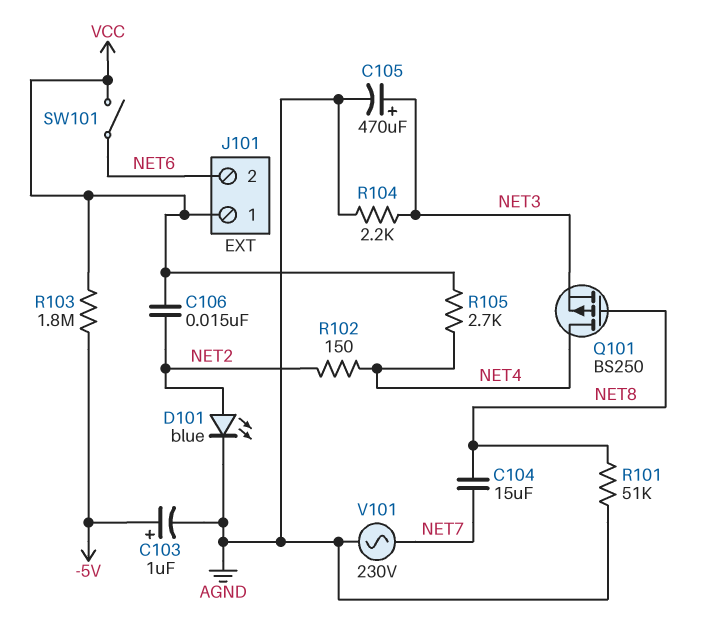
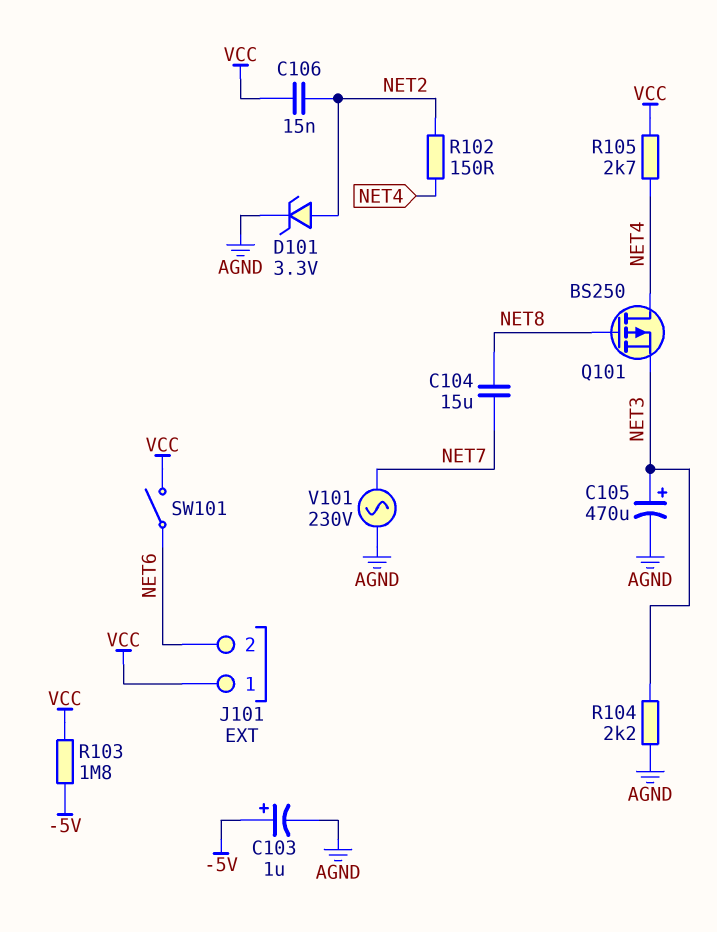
D101: LED blue (A NET2, K AGND) -> zener 3.3V (A NET2, K AGND)
R101: 51k (AGND, NET8) -> none

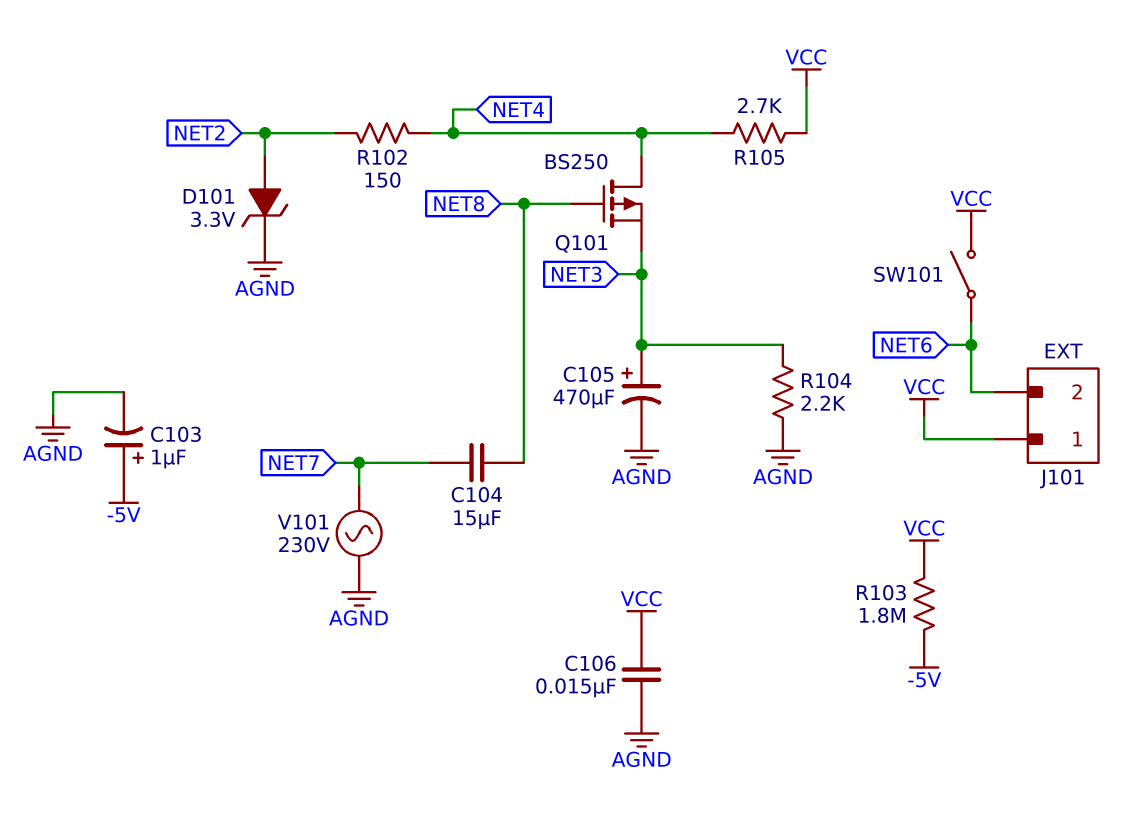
C106: 15nF (NET2, VCC) -> 15nF (AGND, VCC)

